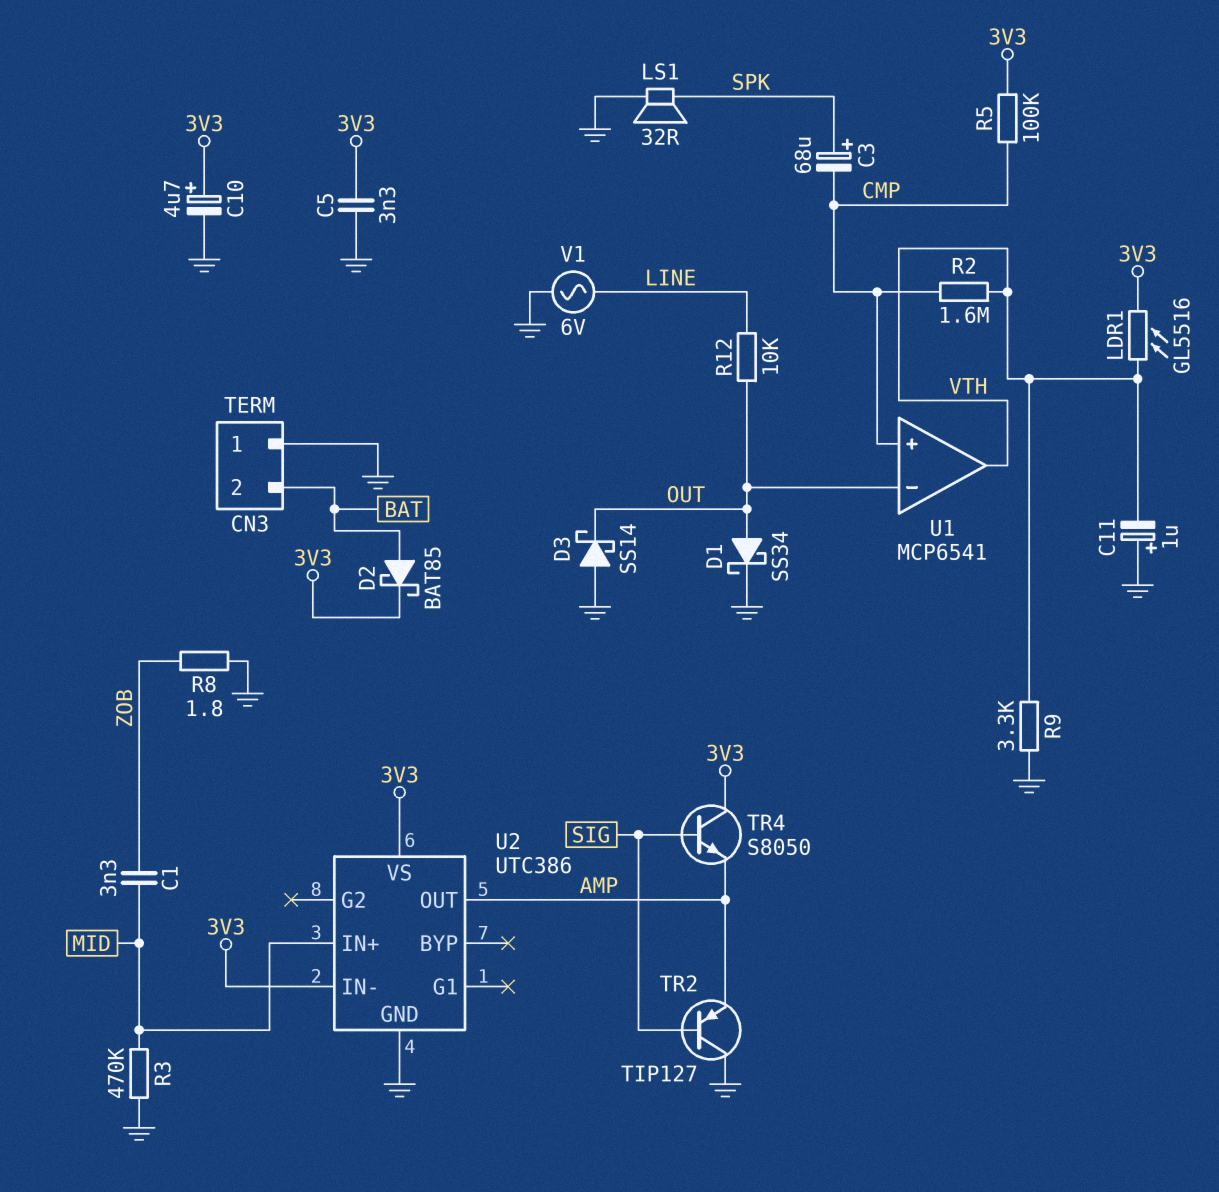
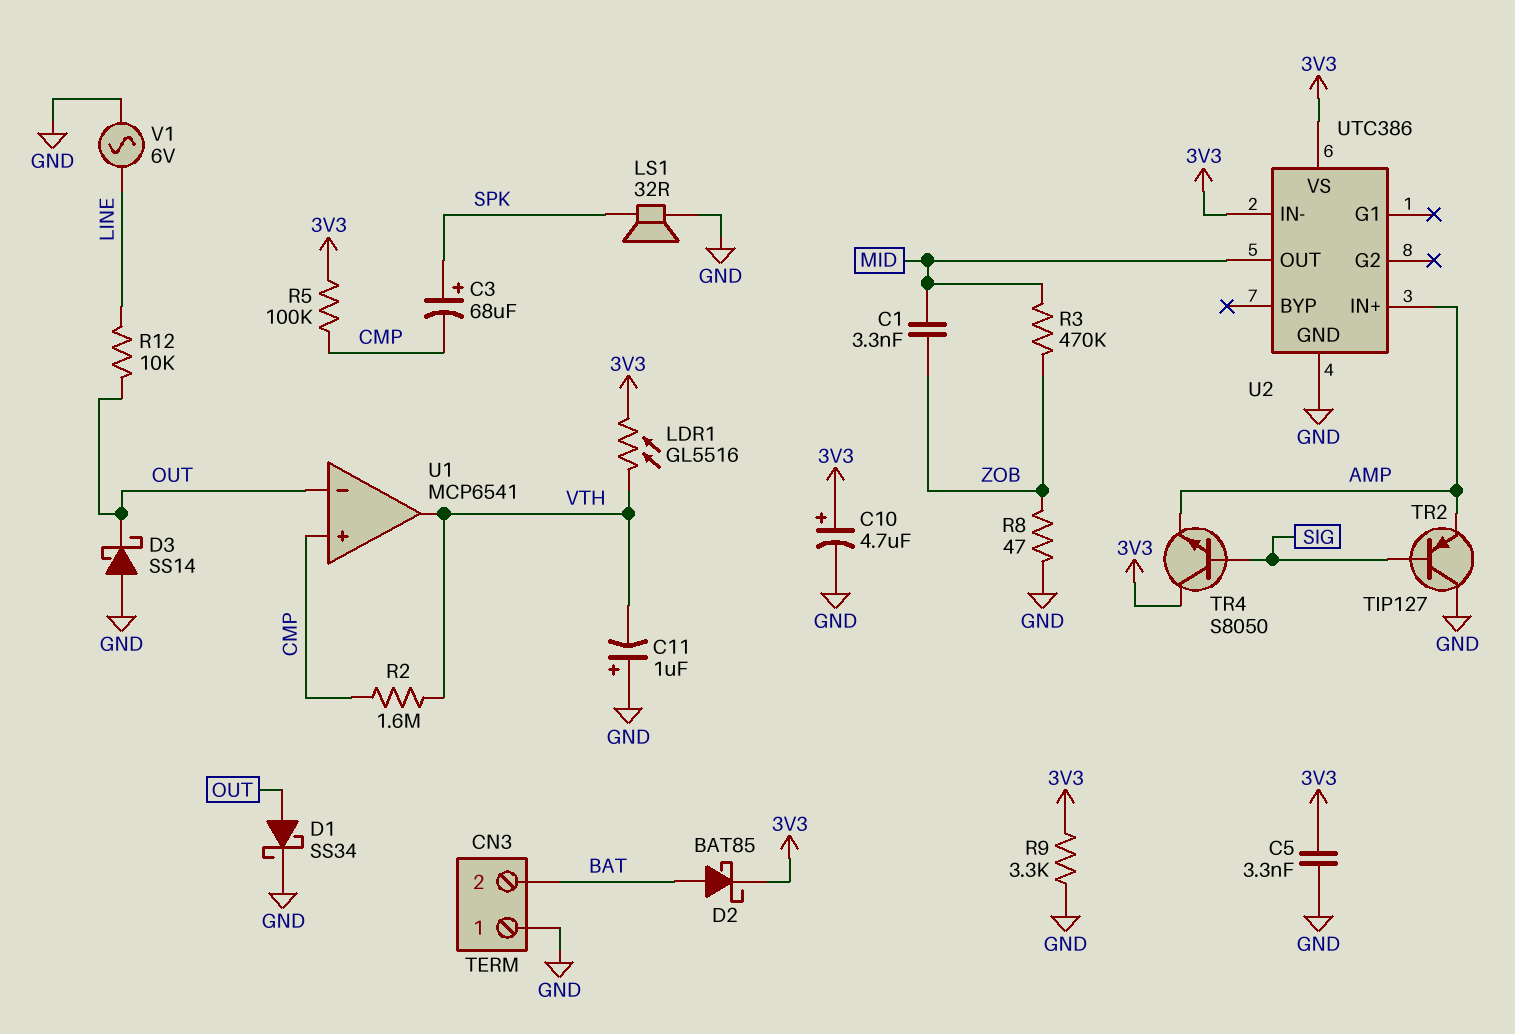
R3: 470k (GND, MID) -> 470k (MID, ZOB)
R8: 1.8 (GND, ZOB) -> 47 (GND, ZOB)
R9: 3.3k (GND, VTH) -> 3.3k (3V3, GND)
U2 pin IN+: MID -> AMP
U2 pin OUT: AMP -> MID

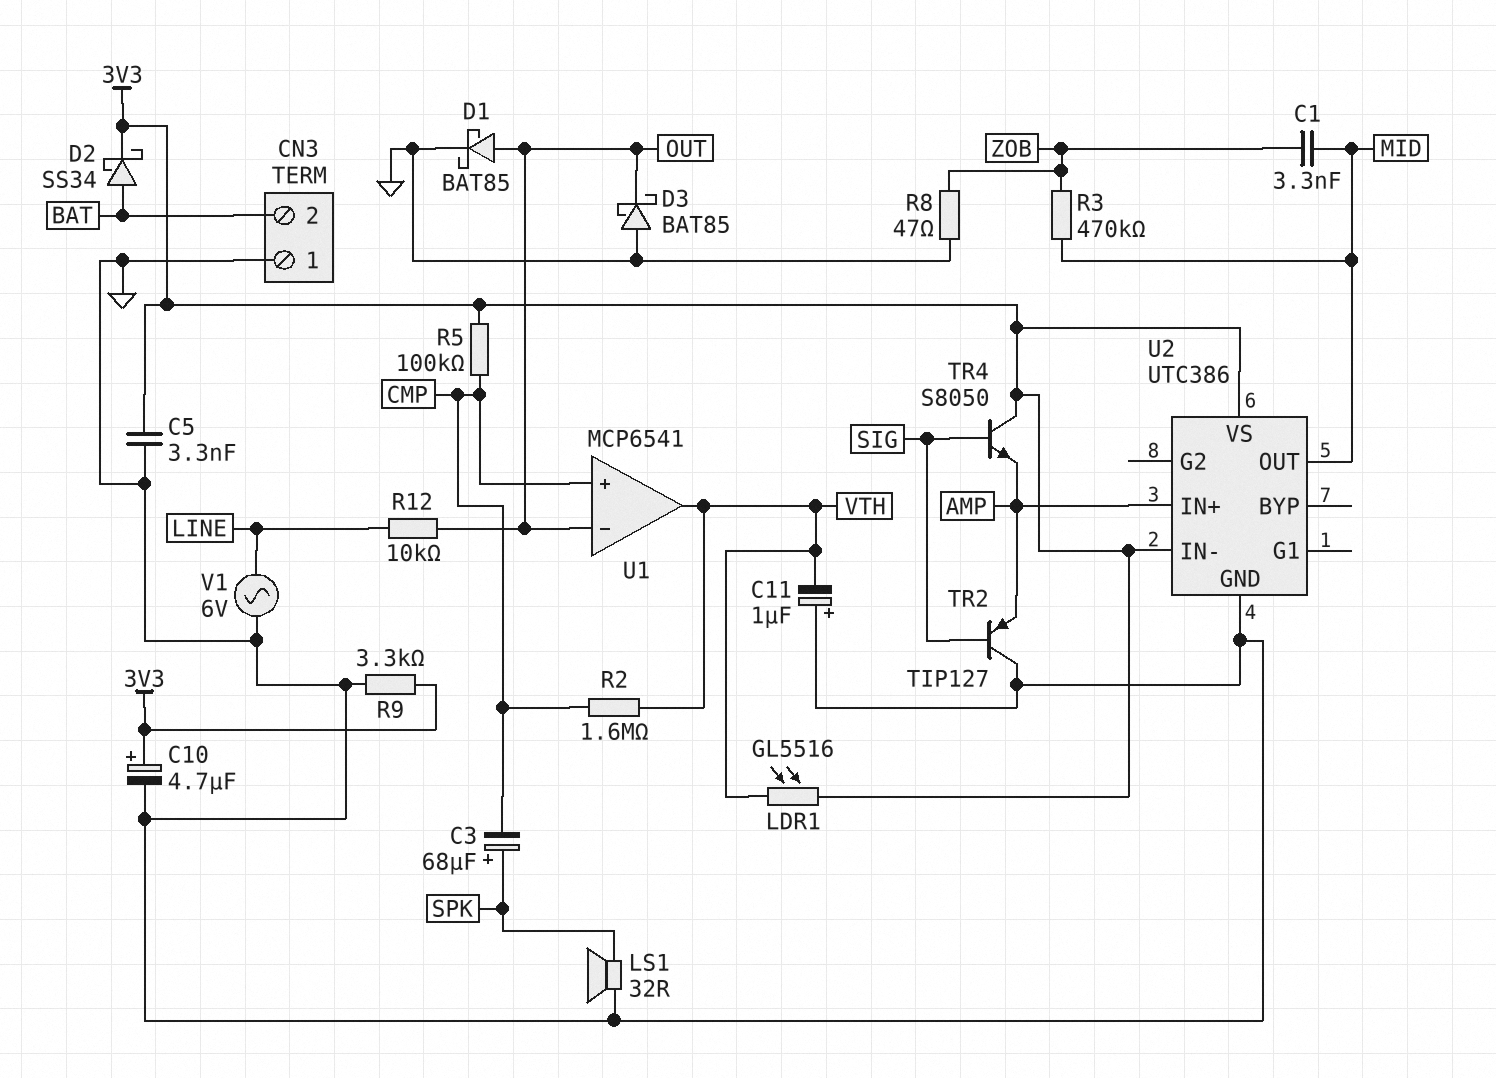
D1: schottky SS34 (A OUT, K GND) -> schottky BAT85 (A OUT, K GND)
D2: schottky BAT85 (A BAT, K 3V3) -> schottky SS34 (A BAT, K 3V3)
D3: schottky SS14 (A GND, K OUT) -> schottky BAT85 (A GND, K OUT)

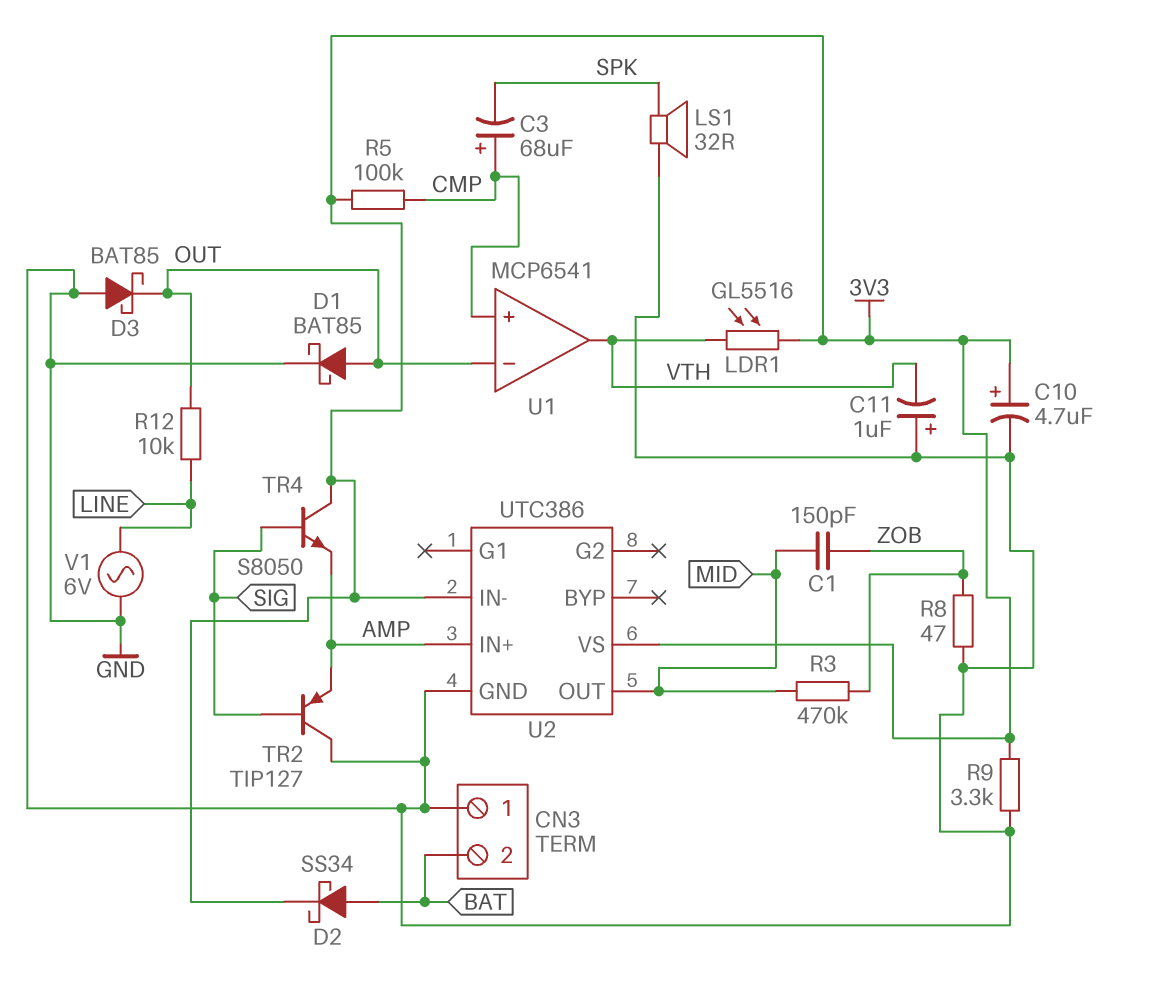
C1: 3.3nF (MID, ZOB) -> 150pF (MID, ZOB)
C3: 68uF (plus SPK, minus CMP) -> 68uF (plus CMP, minus SPK)
C5: 3.3nF (3V3, GND) -> none
R2: 1.6M (CMP, VTH) -> none

